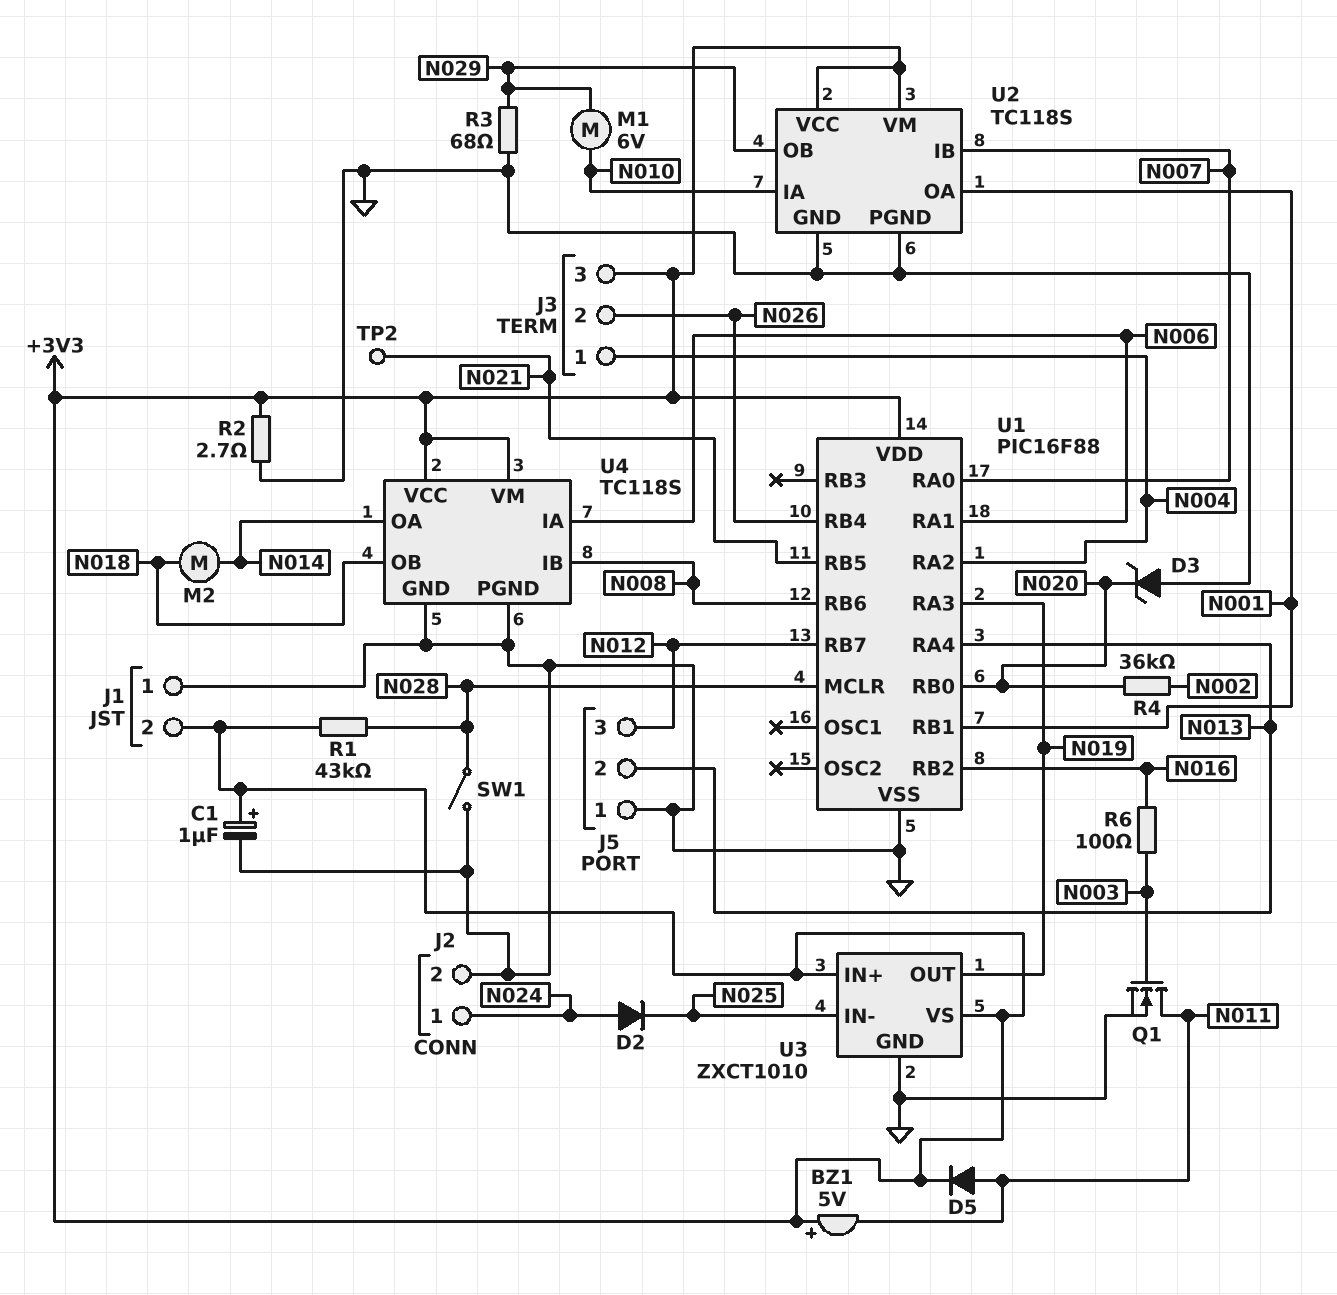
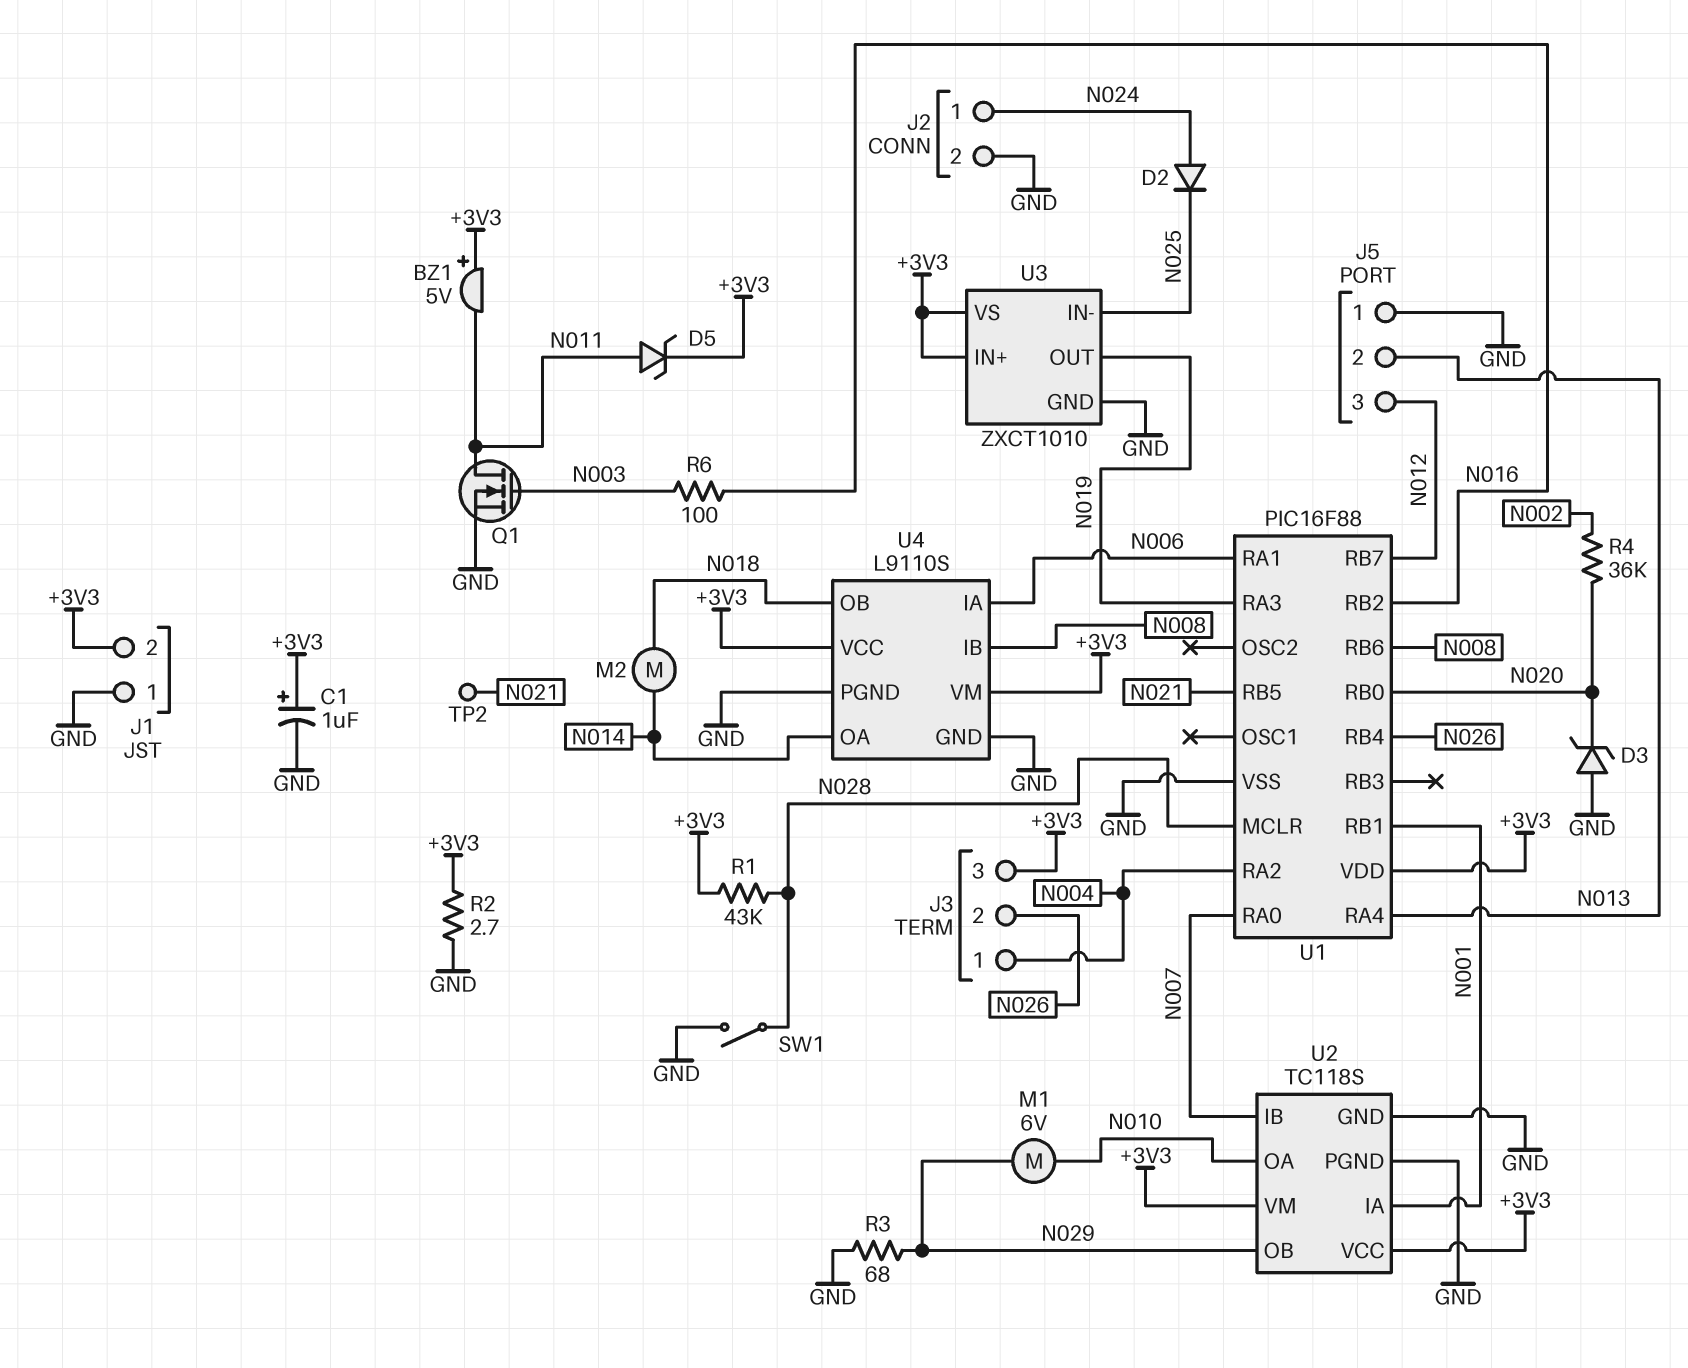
D5: diode (A N011, K +3V3) -> zener (A N011, K +3V3)
U2 pin IA: N010 -> N001
U2 pin OA: N001 -> N010
U4: TC118S -> L9110S

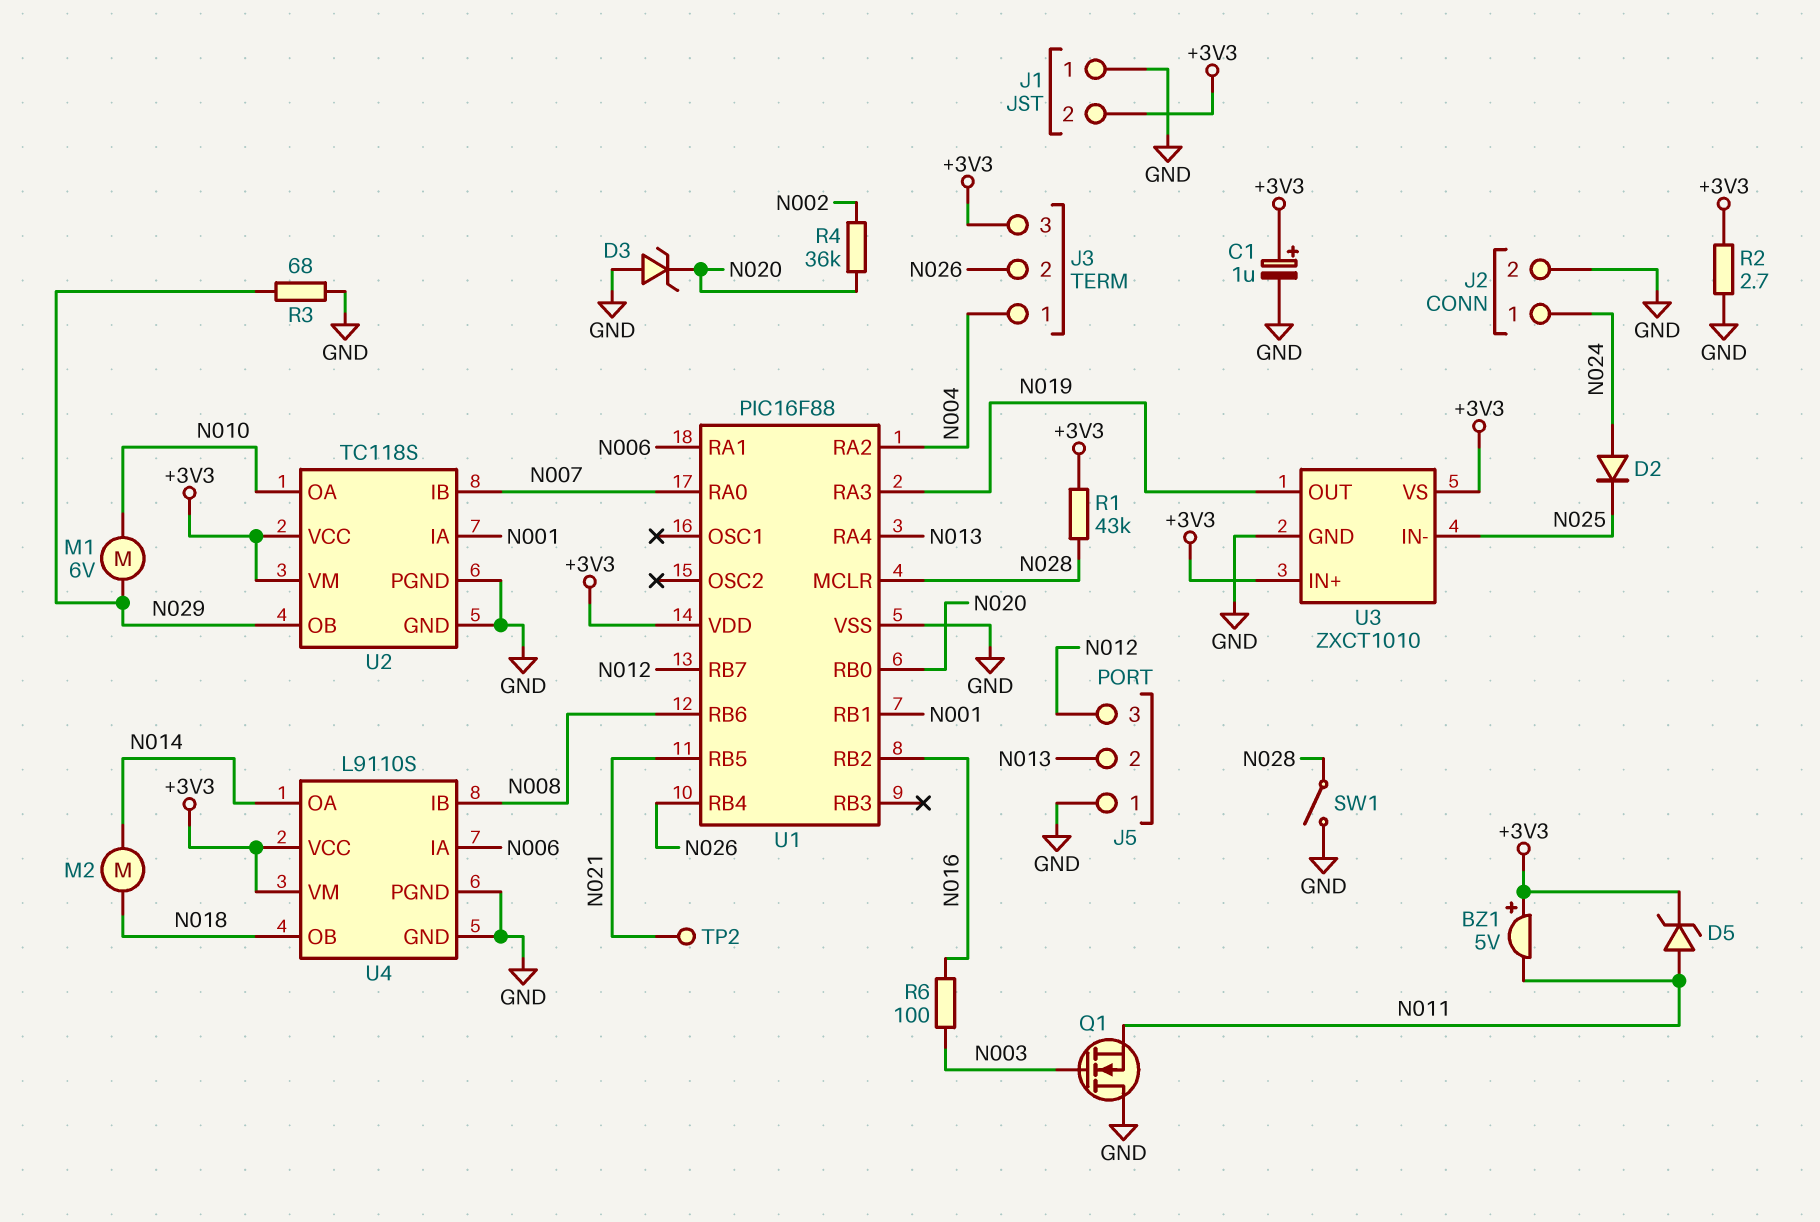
Q1: NMOS (G N003, D N011, S GND) -> NMOS (G N003, D GND, S N011)

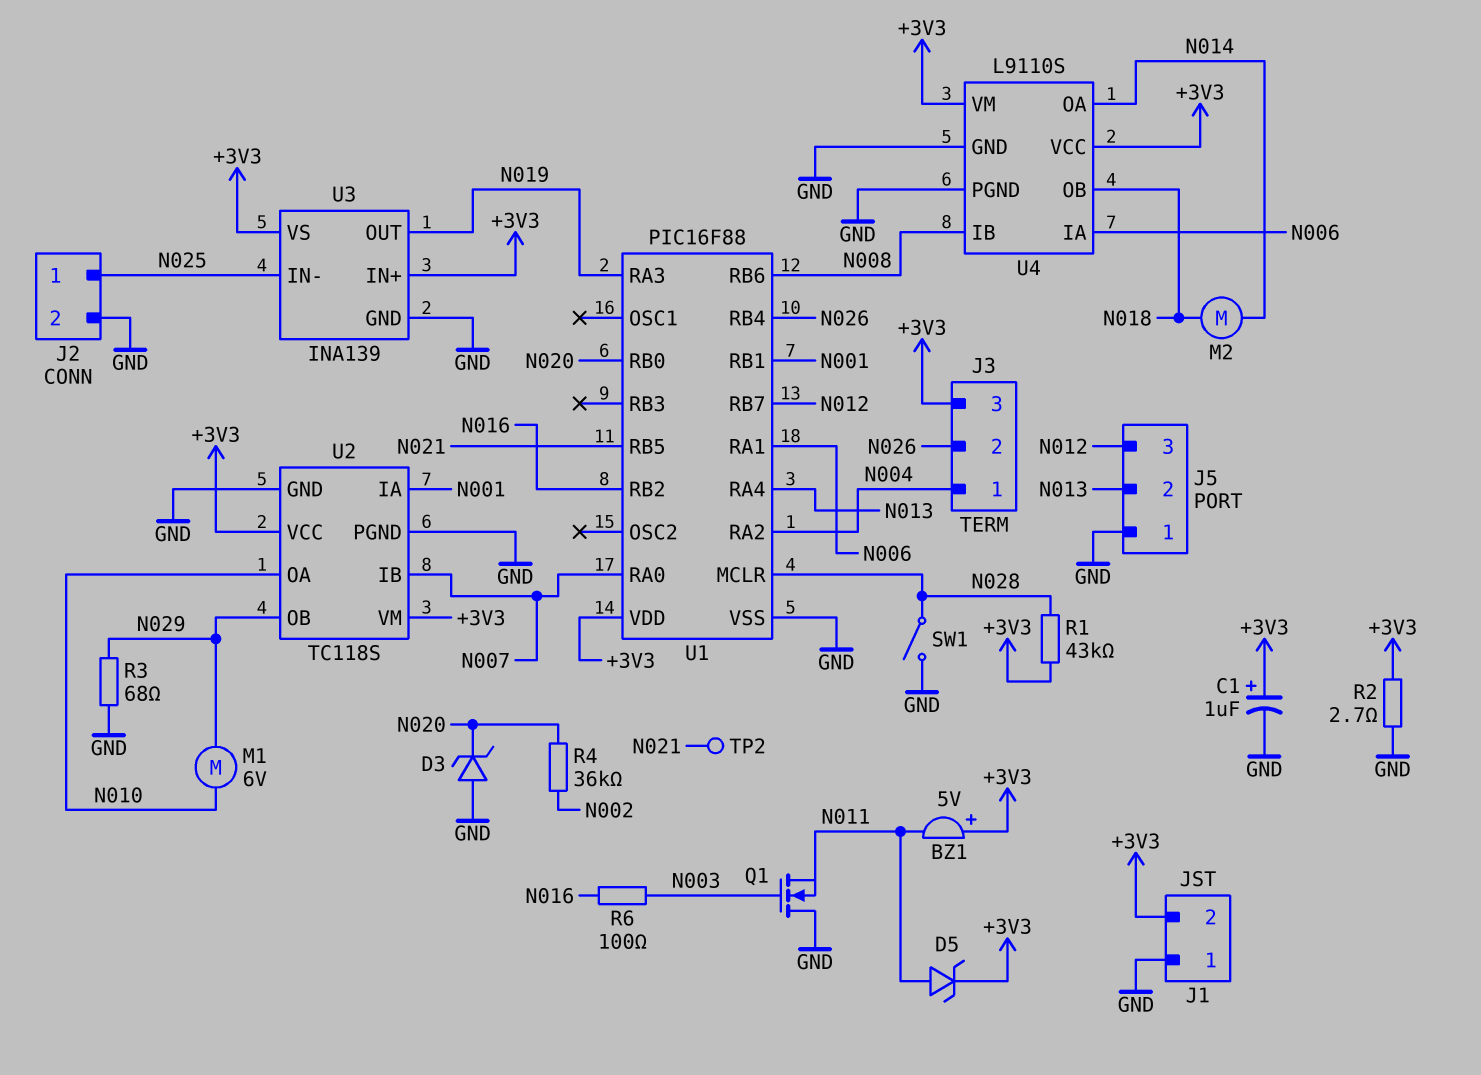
D2: diode (A N024, K N025) -> none
J2 pin 1: N024 -> N025
U3: ZXCT1010 -> INA139

